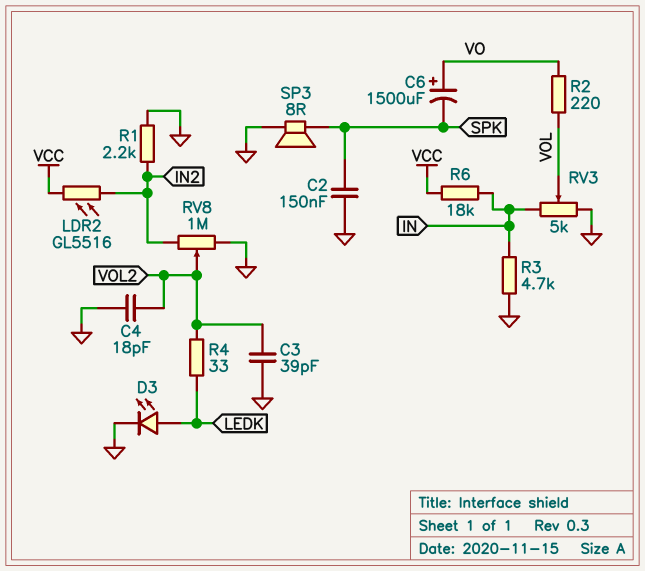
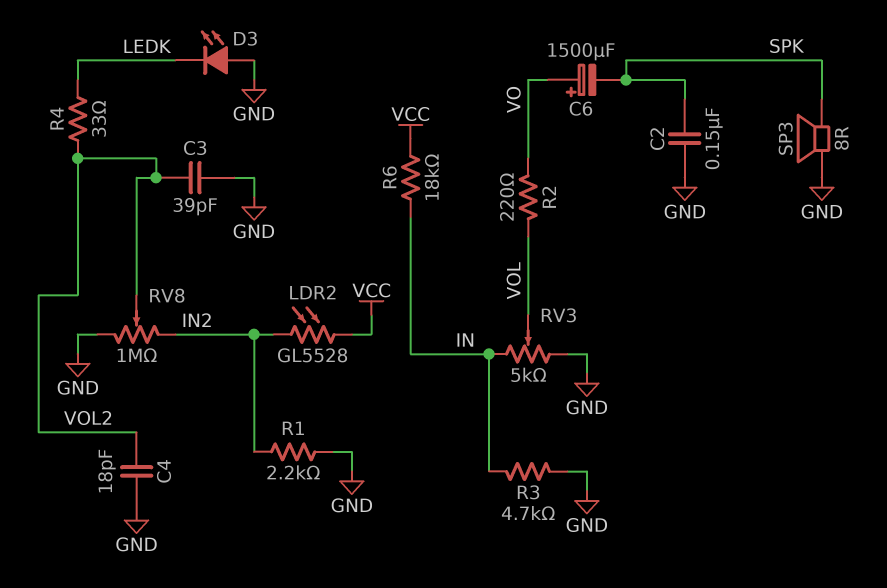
D3: LED (A LEDK, K GND) -> LED (A GND, K LEDK)
LDR2: GL5516 (IN2, VCC) -> GL5528 (IN2, VCC)

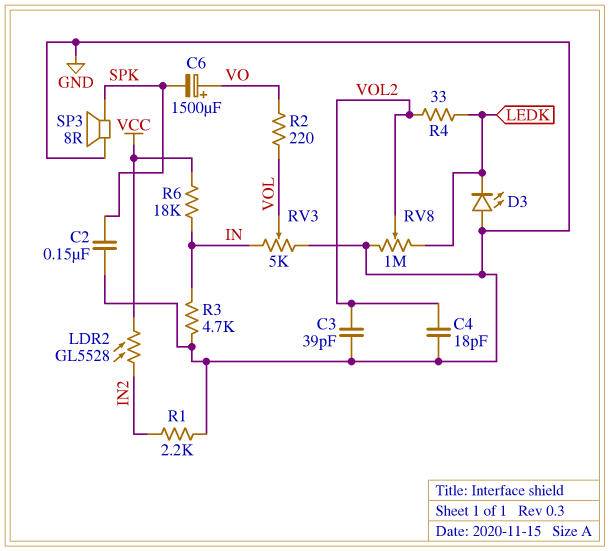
RV8: 1M (GND, IN2, wiper VOL2) -> 1M (GND, LEDK, wiper VOL2)

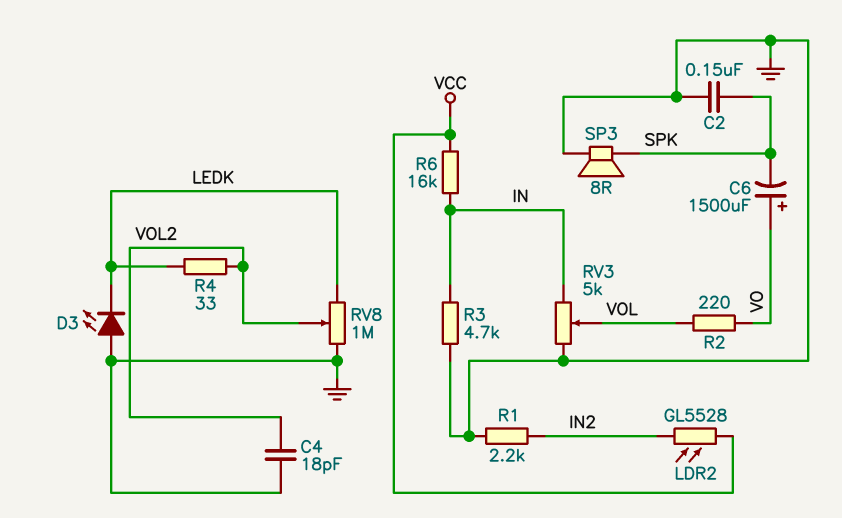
C3: 39pF (GND, VOL2) -> none
R6: 18k (IN, VCC) -> 16k (IN, VCC)

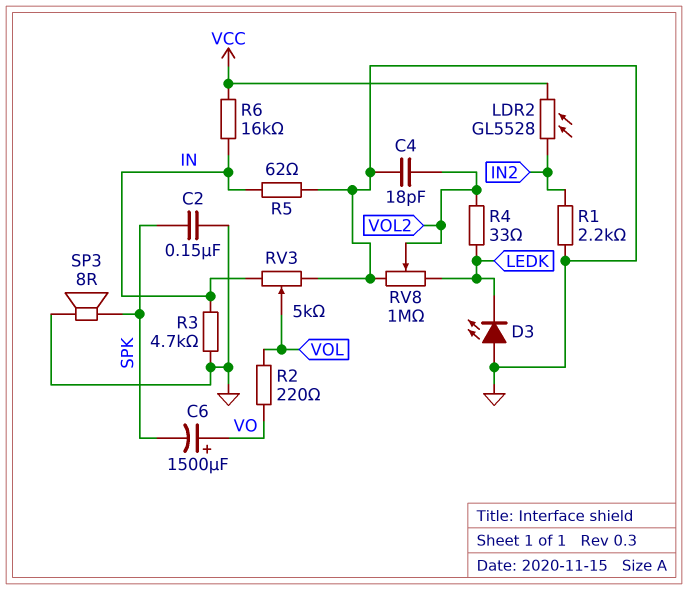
R5: none -> 62 (GND, IN)

